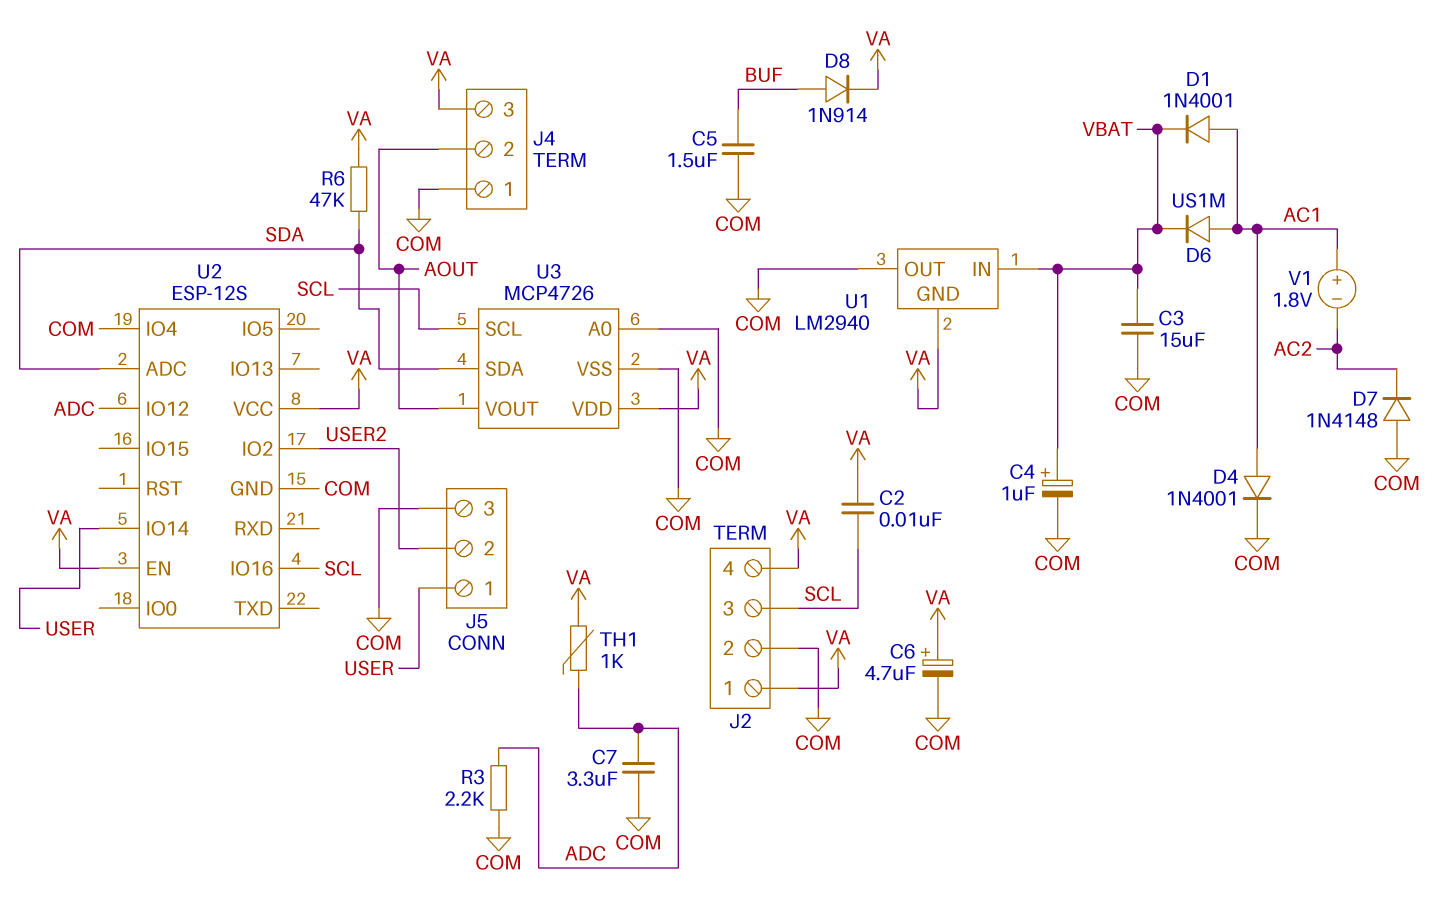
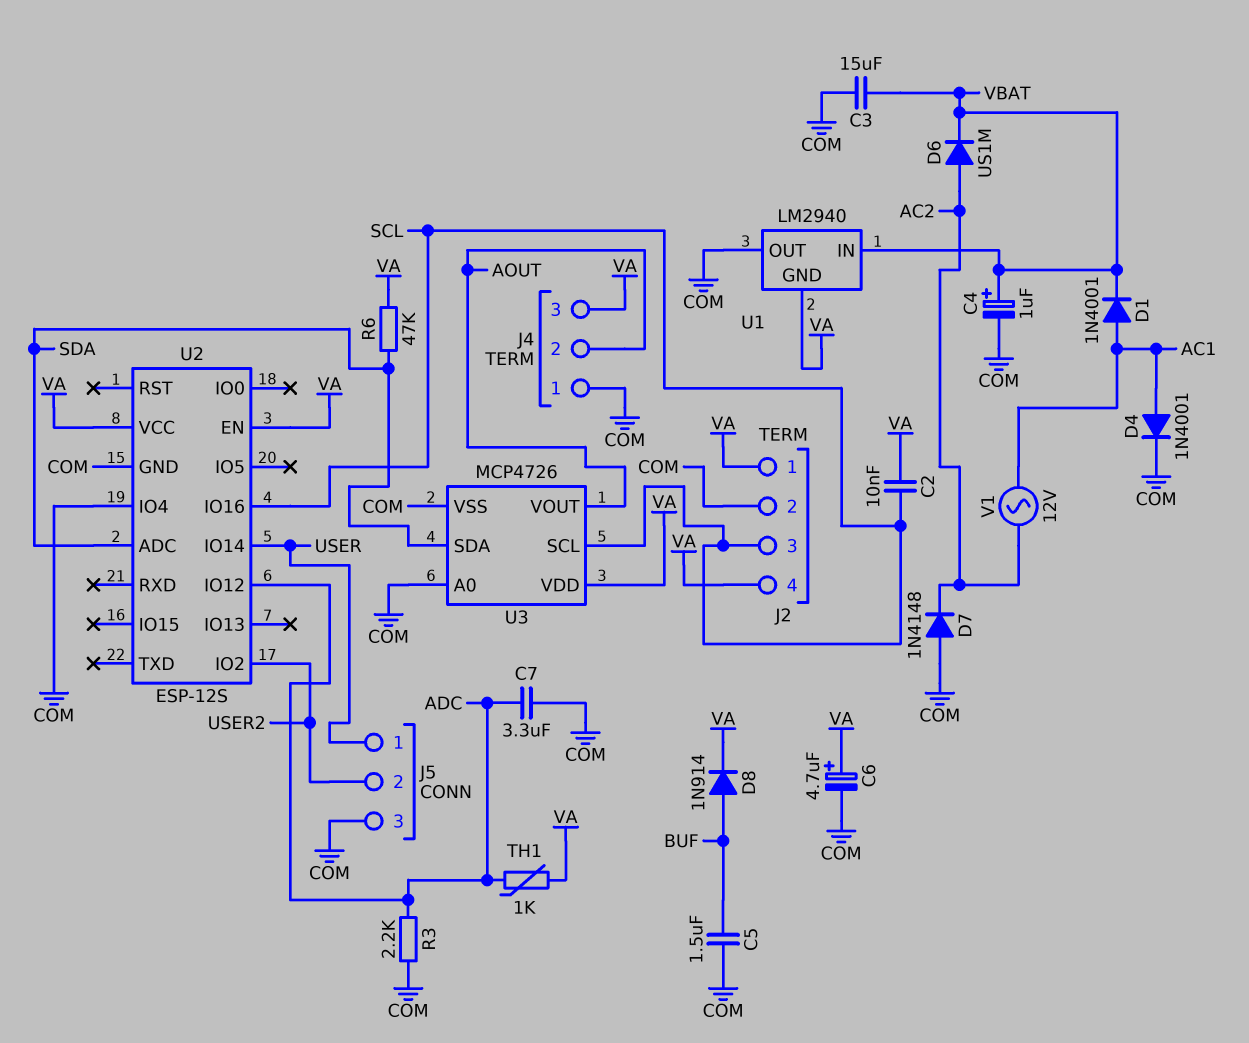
D6: diode US1M (A AC1, K VBAT) -> diode US1M (A AC2, K VBAT)
V1: 1.8V (plus AC1, minus AC2) -> AC 12V (AC1, AC2)

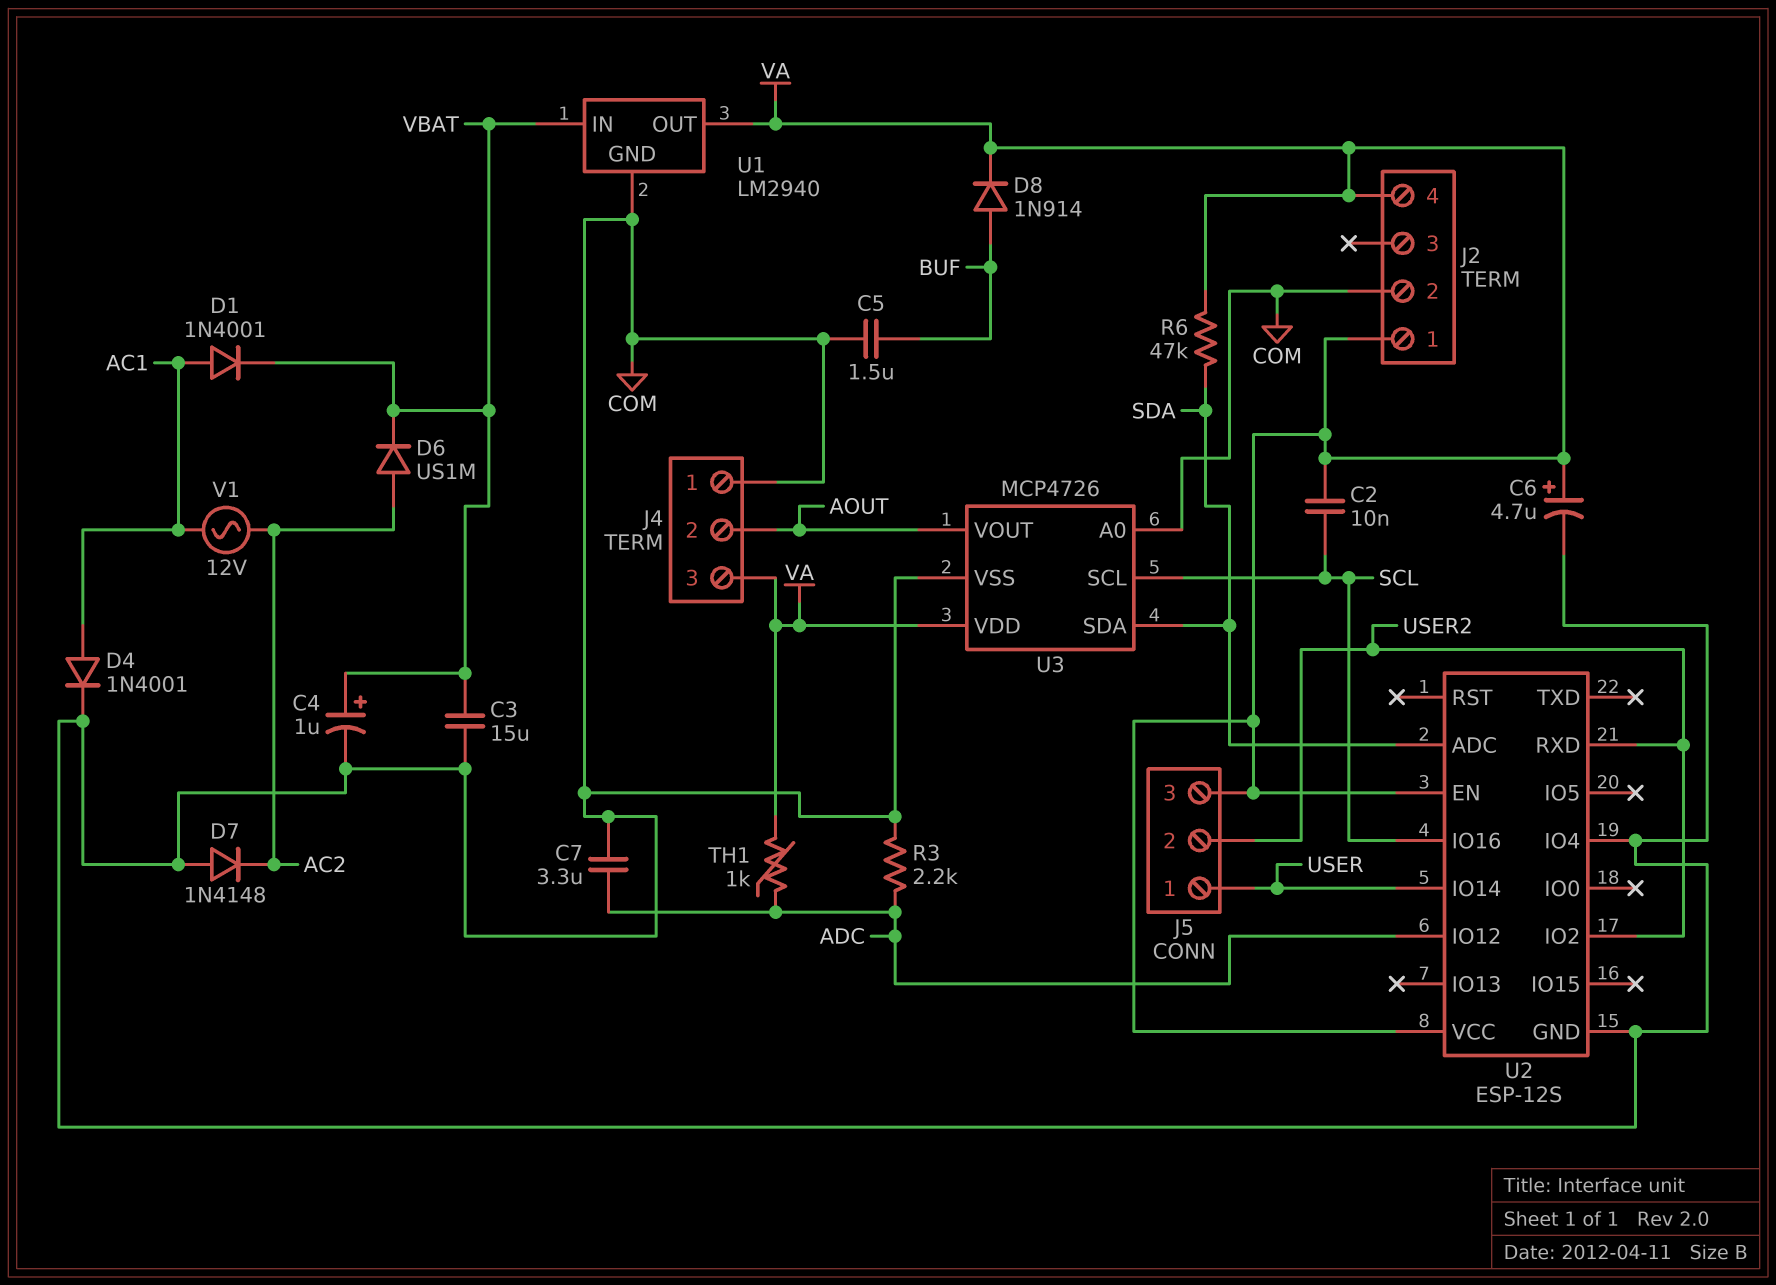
J2 pin 3: SCL -> none
J5 pin 3: COM -> VA
U1 pin GND: VA -> COM
U1 pin OUT: COM -> VA
U2 pin RXD: none -> USER2

